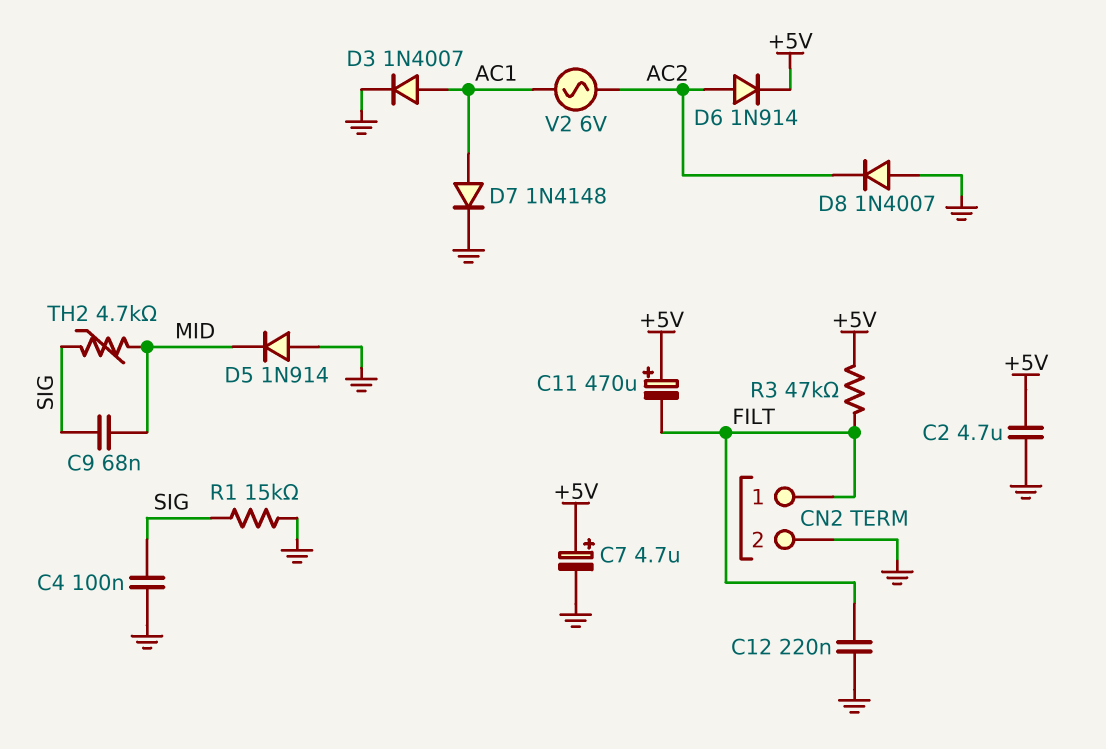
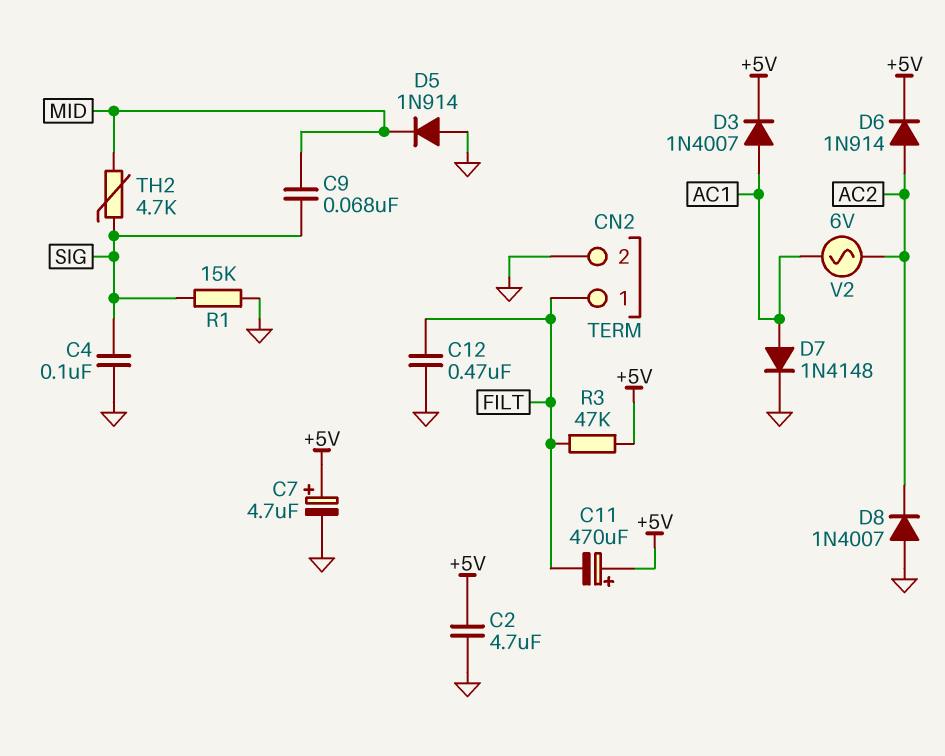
C12: 220nF (FILT, GND) -> 470nF (FILT, GND)
D3: diode 1N4007 (A AC1, K GND) -> diode 1N4007 (A AC1, K +5V)

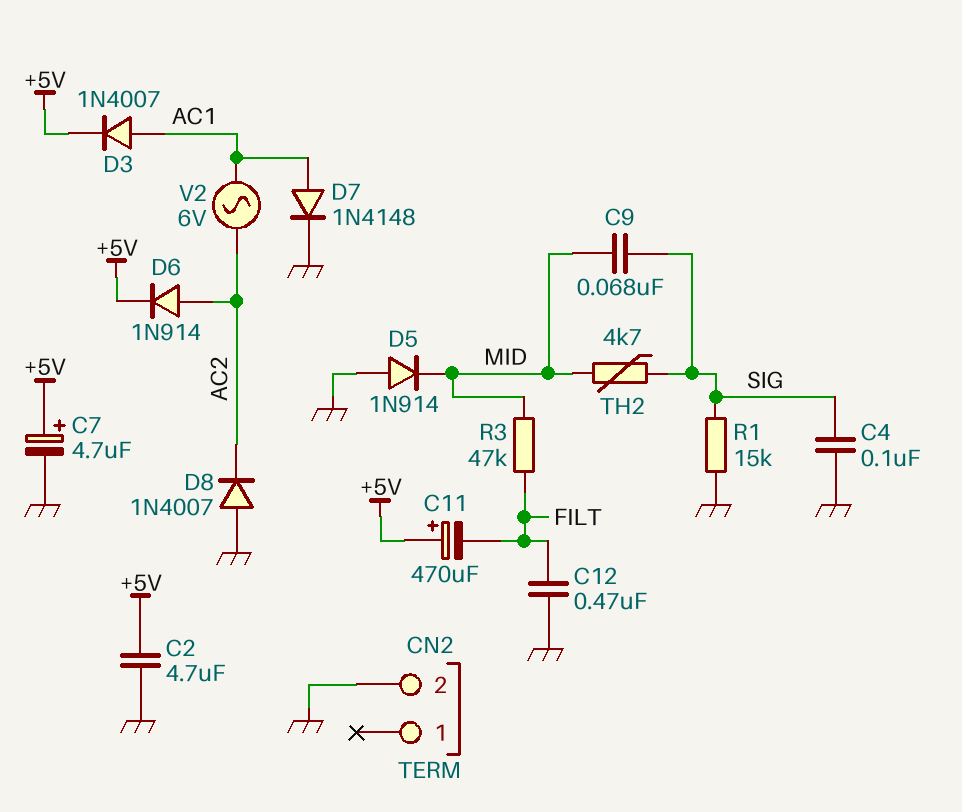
CN2 pin 1: FILT -> none
R3: 47k (+5V, FILT) -> 47k (FILT, MID)

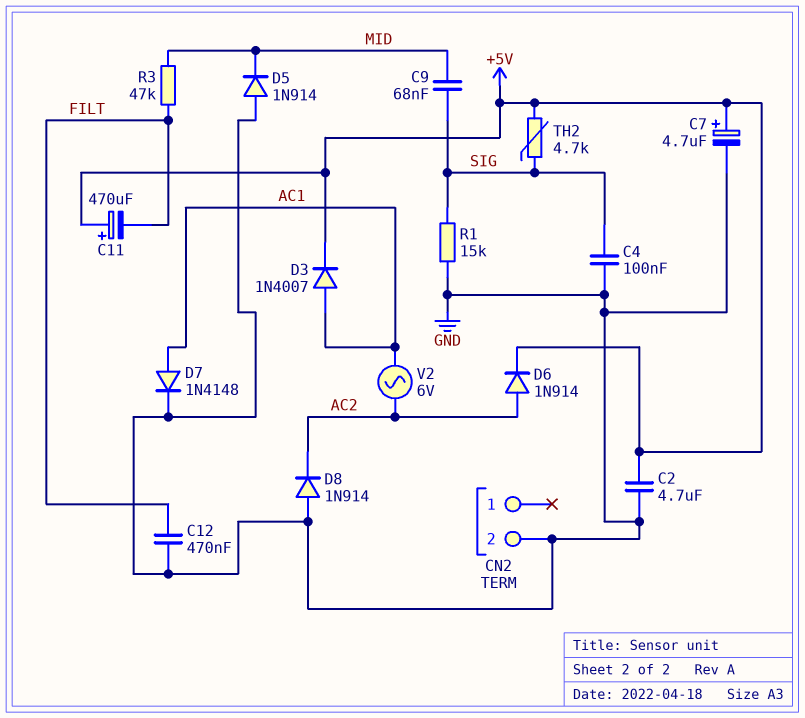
D8: diode 1N4007 (A GND, K AC2) -> diode 1N914 (A GND, K AC2)
TH2: 4.7k (MID, SIG) -> 4.7k (+5V, SIG)

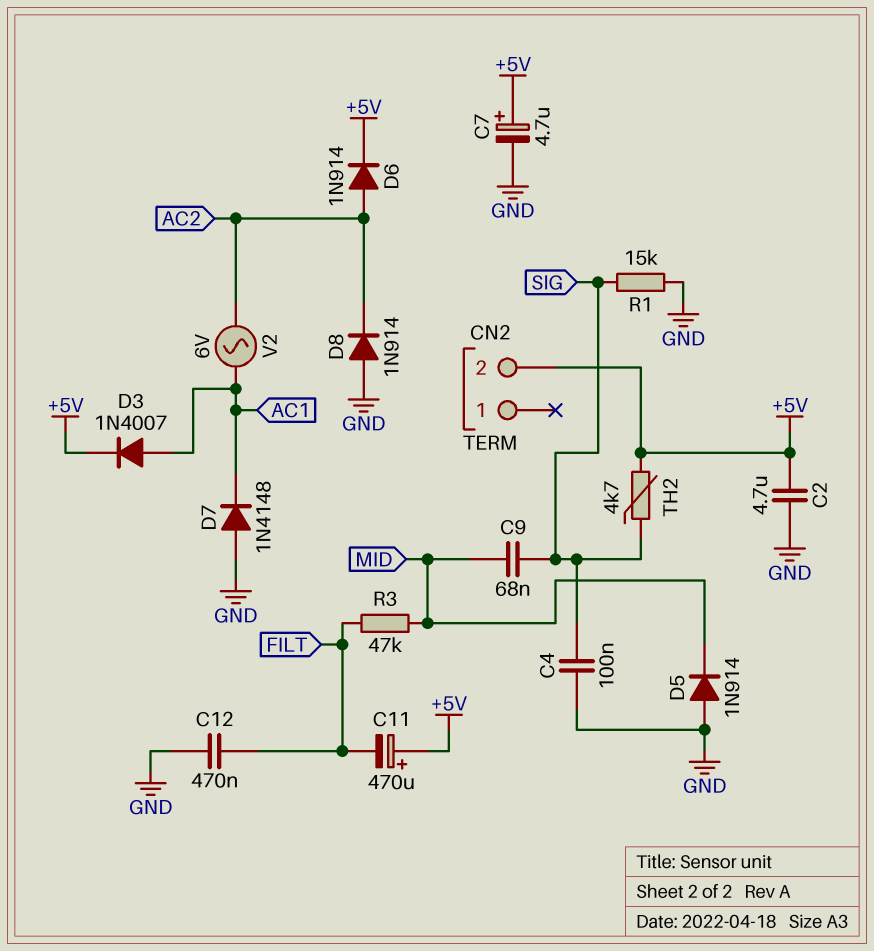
CN2 pin 2: GND -> +5V
D7: diode 1N4148 (A AC1, K GND) -> diode 1N4148 (A GND, K AC1)

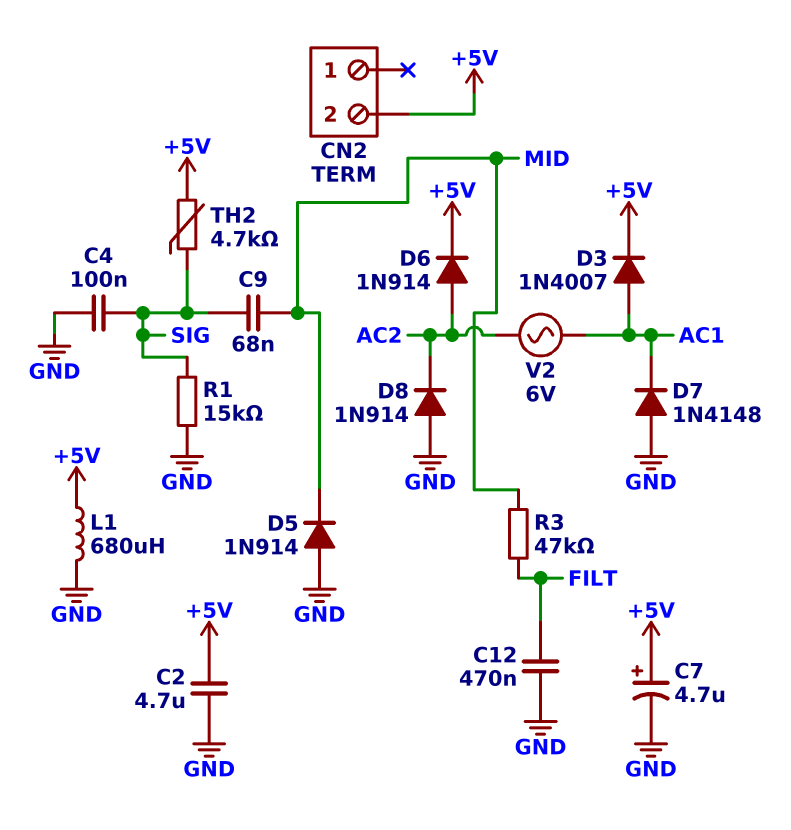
C11: 470uF (plus +5V, minus FILT) -> none
L1: none -> 680uH (+5V, GND)

